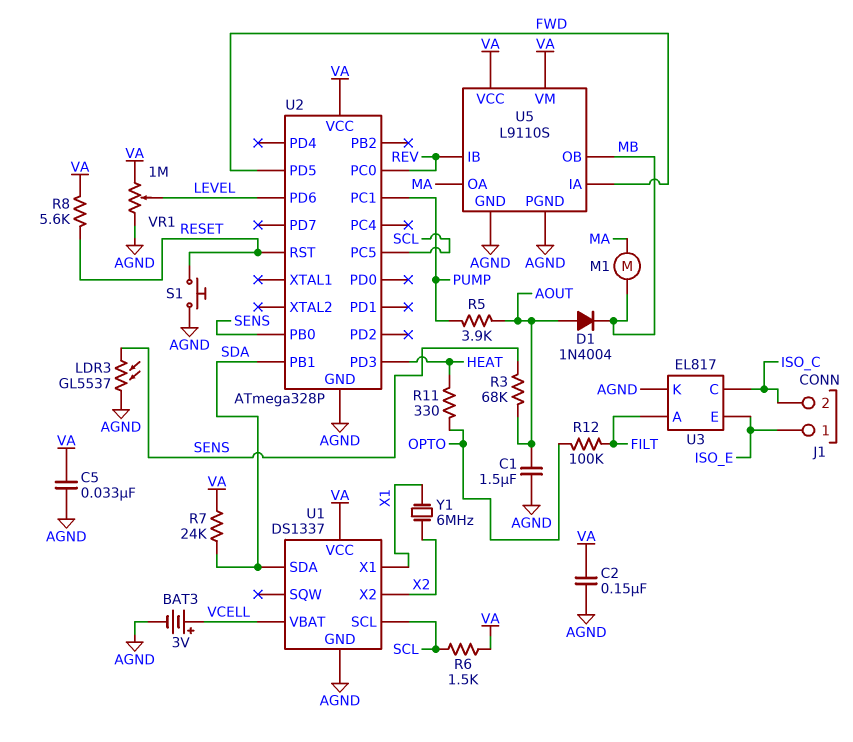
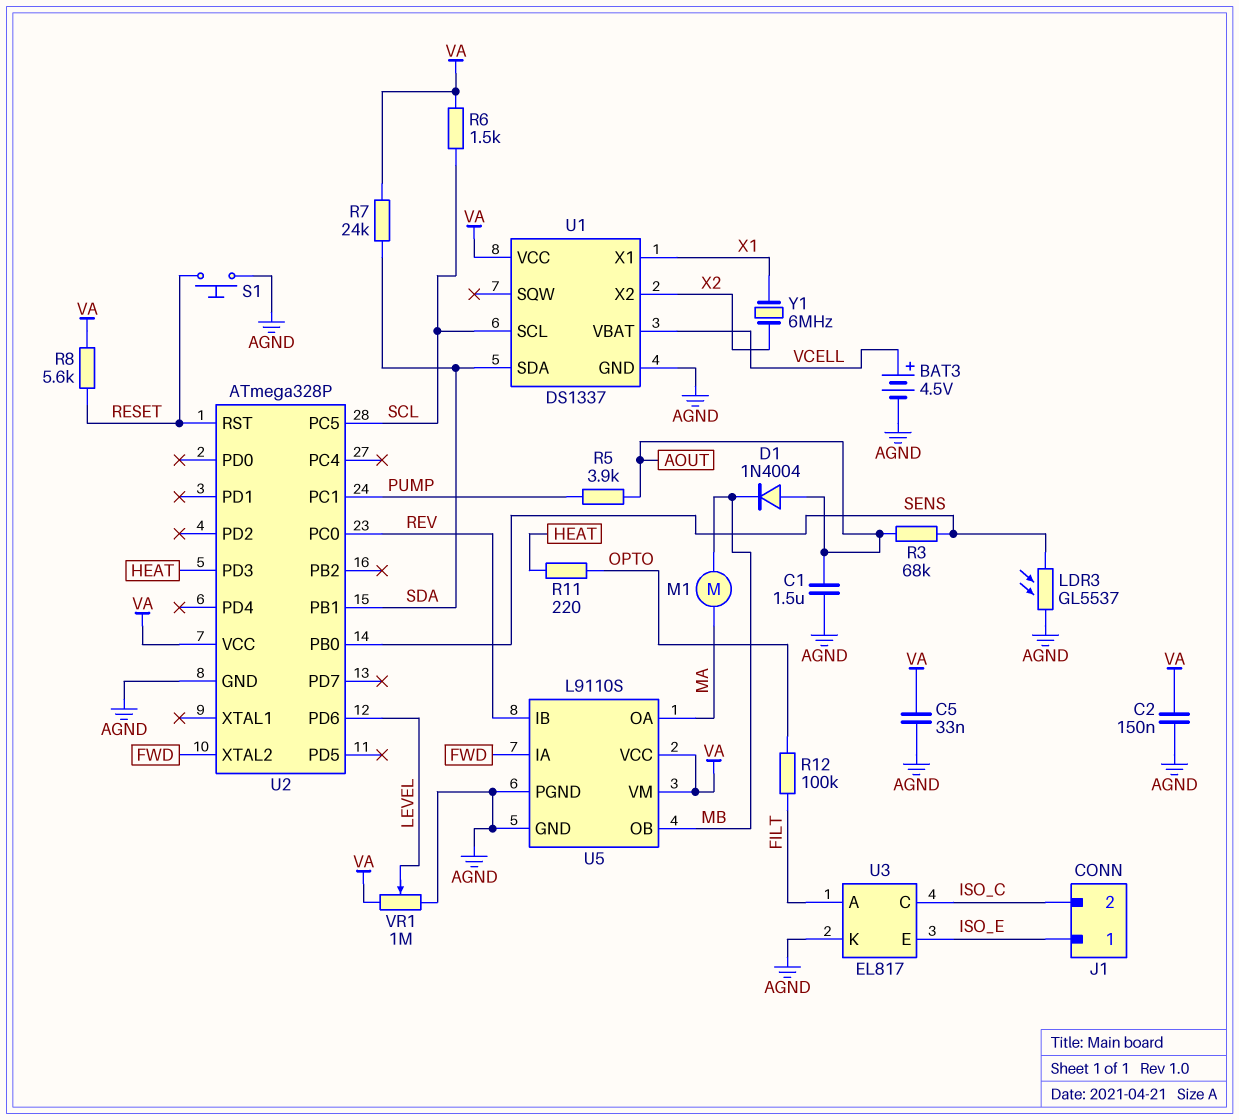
BAT3: 3V (plus VCELL, minus AGND) -> 4.5V (plus VCELL, minus AGND)
R11: 330 (HEAT, OPTO) -> 220 (HEAT, OPTO)
U2 pin PD5: FWD -> none
U2 pin XTAL2: none -> FWD

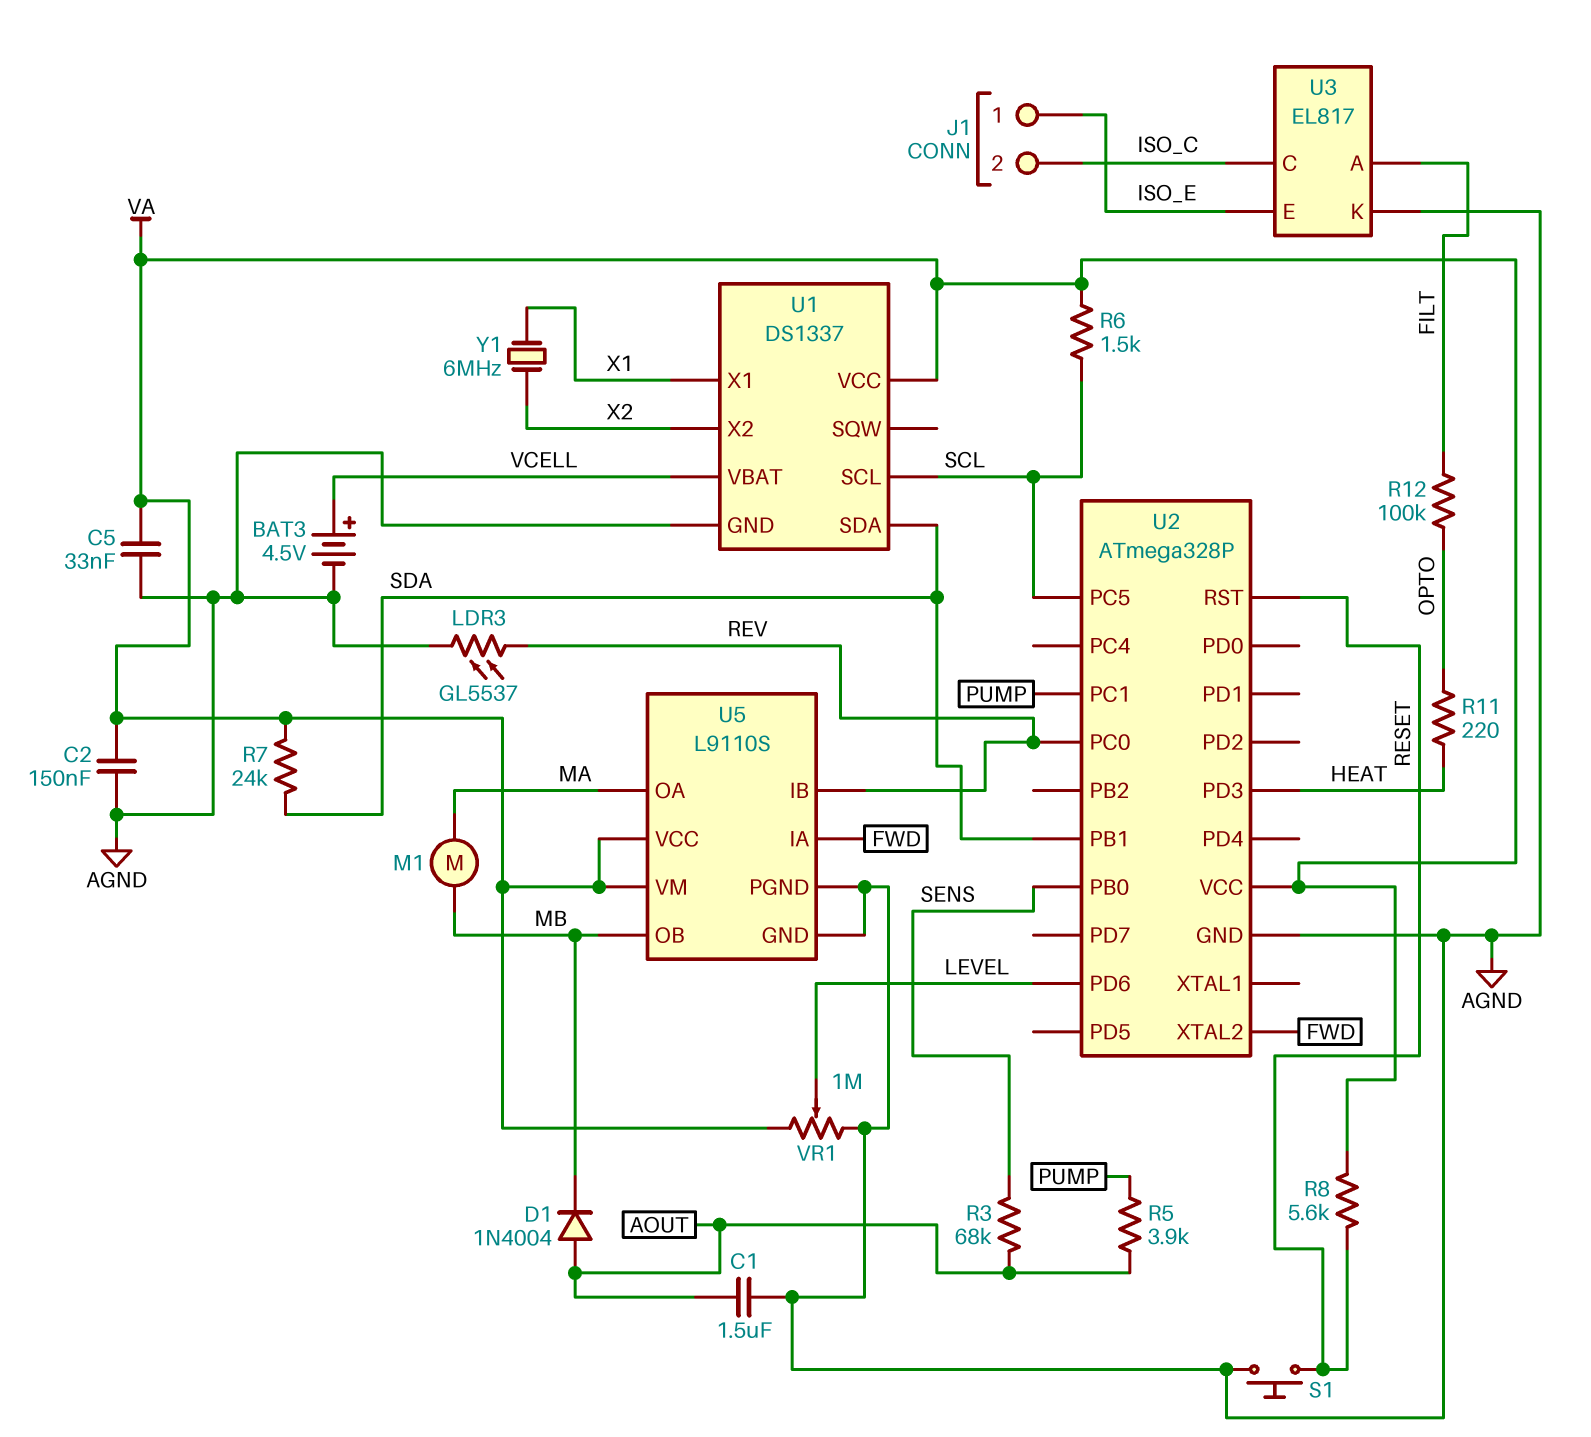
LDR3: GL5537 (AGND, SENS) -> GL5537 (AGND, REV)

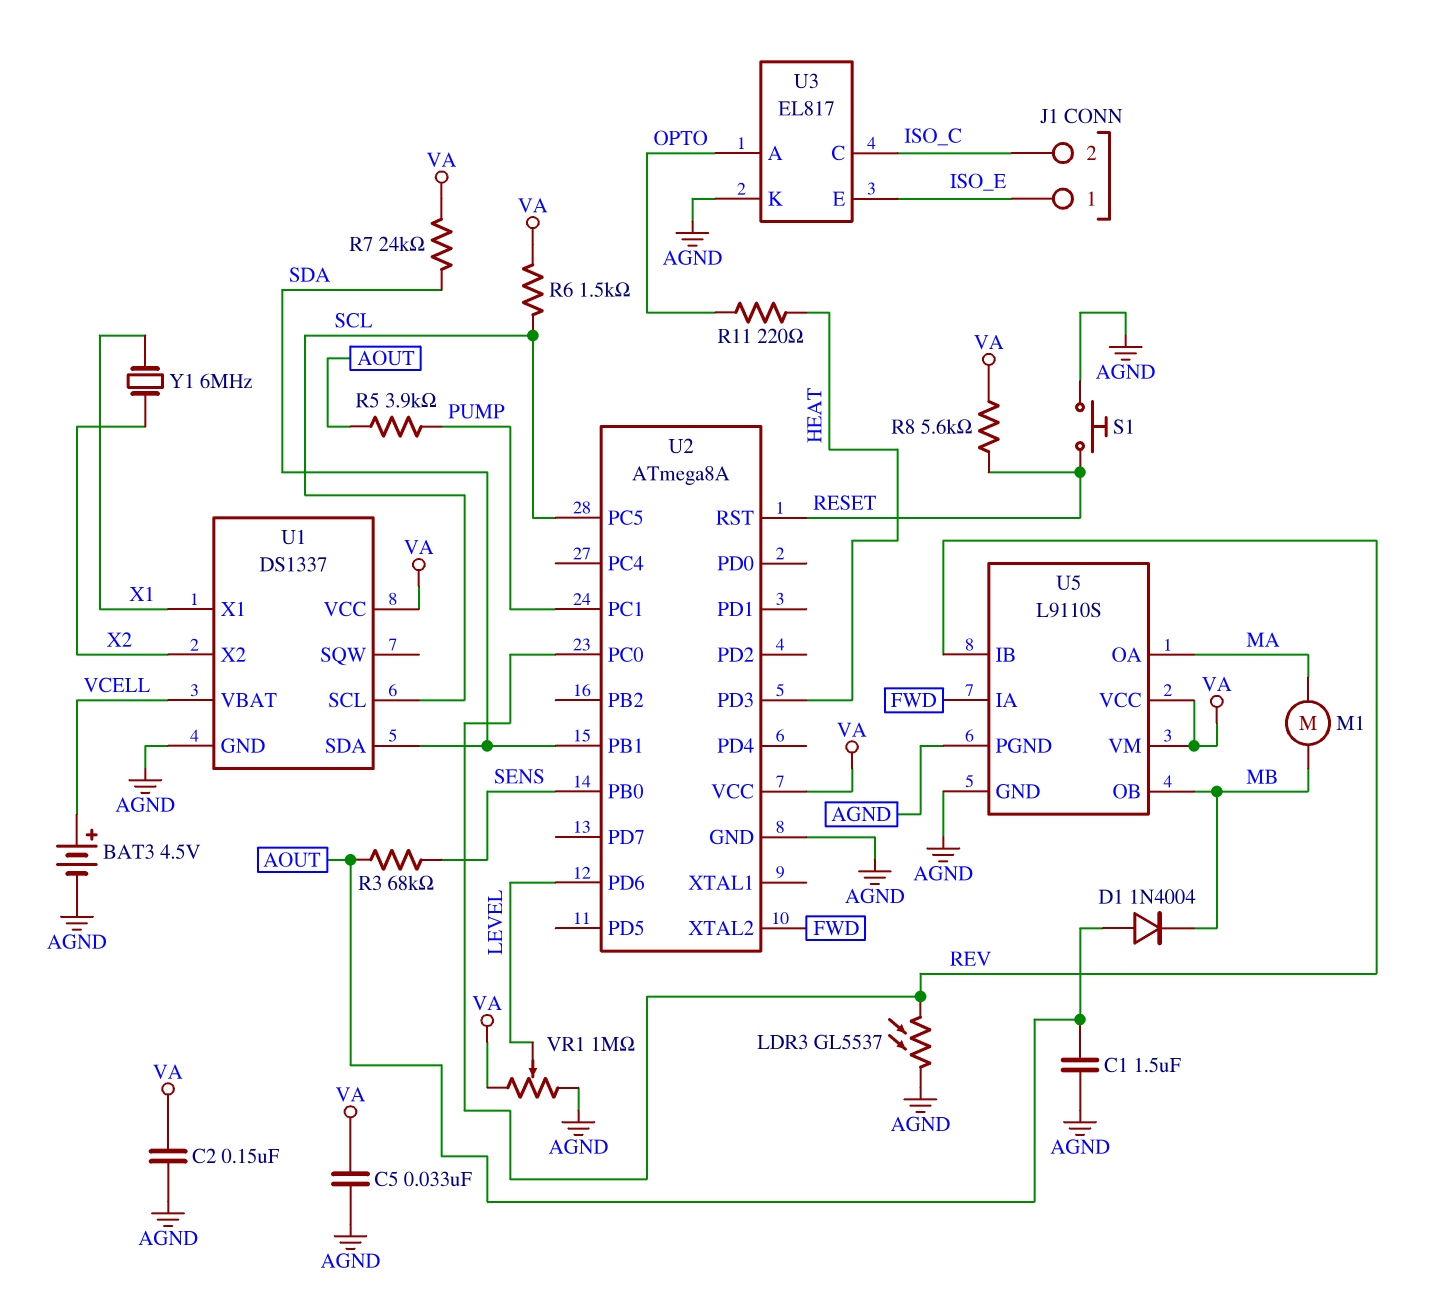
R12: 100k (FILT, OPTO) -> none
U2: ATmega328P -> ATmega8A
U3 pin A: FILT -> OPTO

